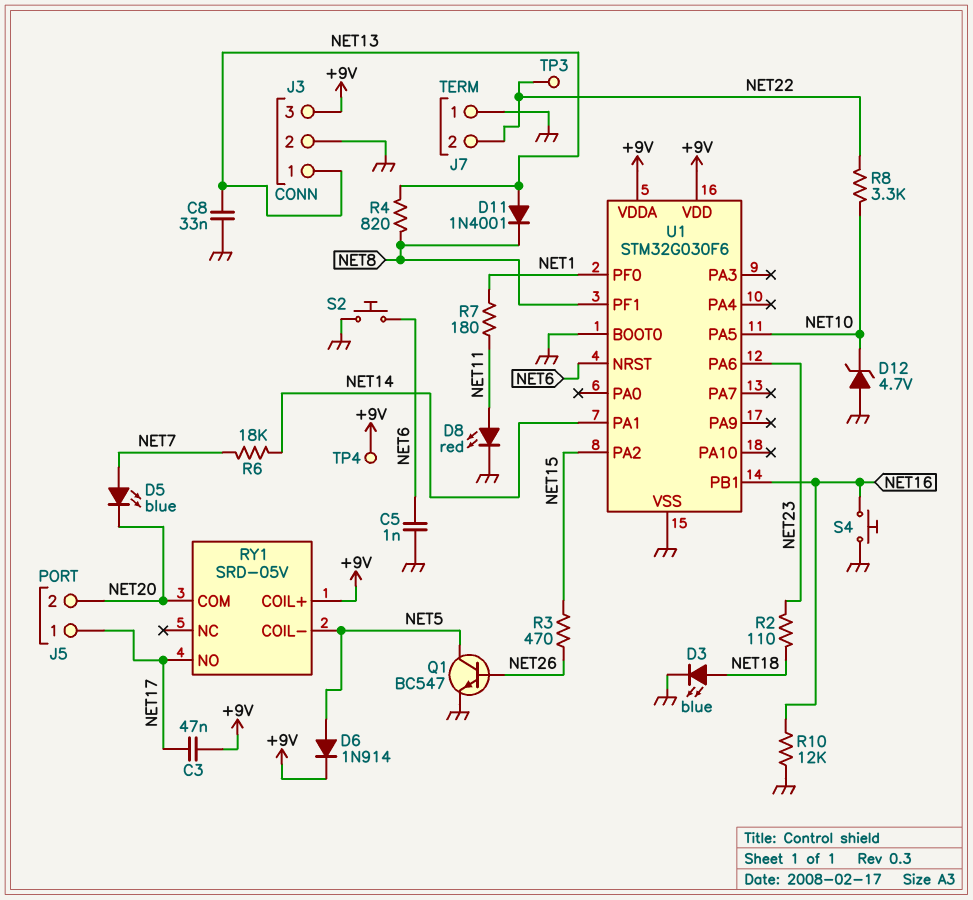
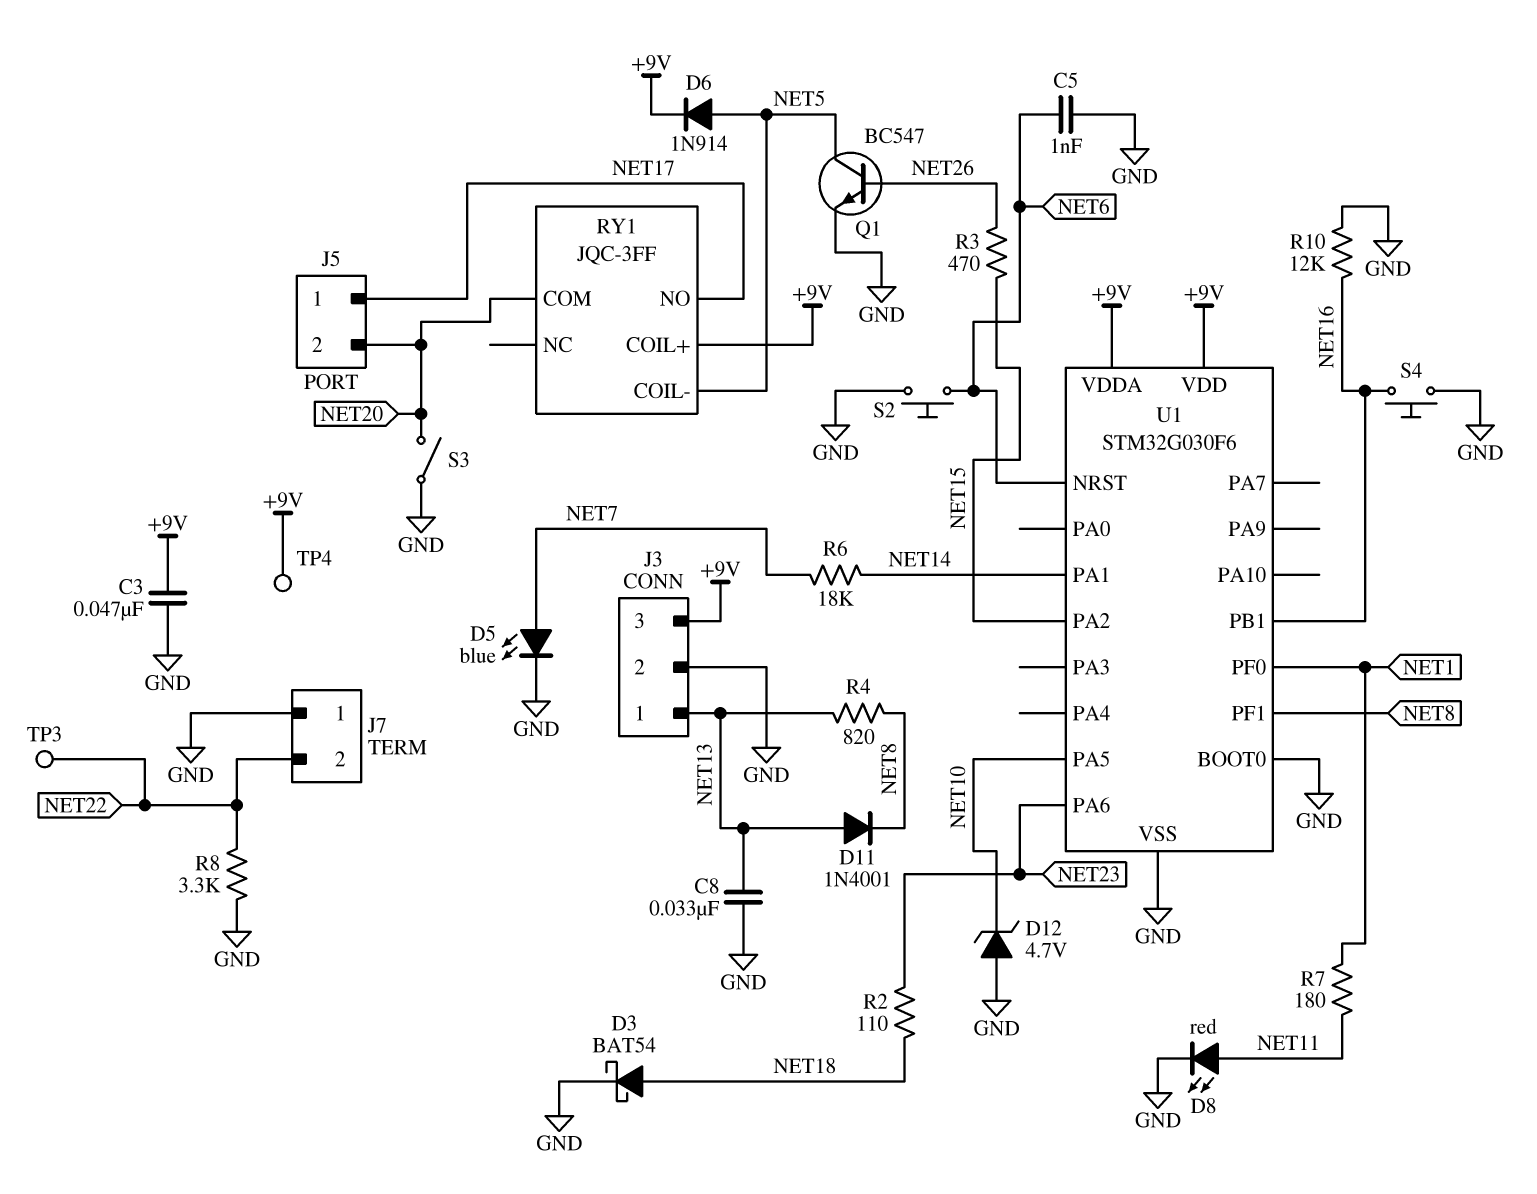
C3: 47nF (+9V, NET17) -> 47nF (+9V, GND)
D3: LED blue (A NET18, K GND) -> schottky BAT54 (A NET18, K GND)
D5: LED blue (A NET7, K NET20) -> LED blue (A NET7, K GND)
R8: 3.3k (NET10, NET22) -> 3.3k (GND, NET22)
RY1: SRD-05V -> JQC-3FF
S3: none -> switch (GND, NET20)

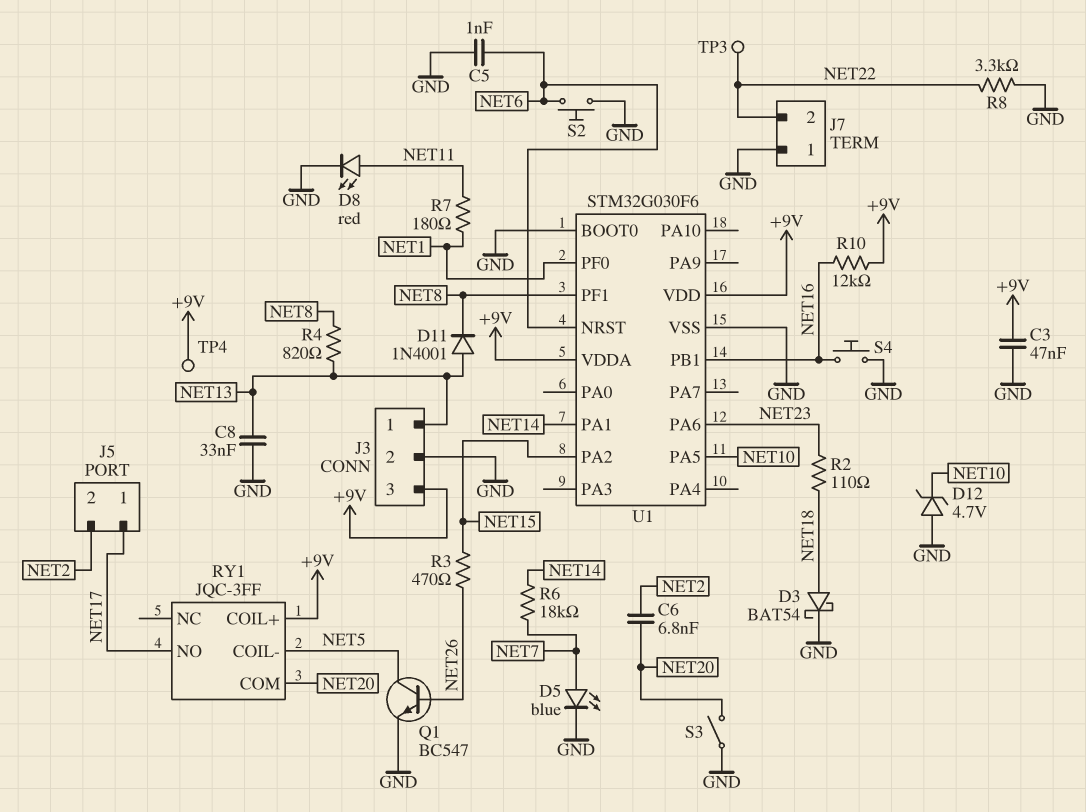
C6: none -> 6.8nF (NET2, NET20)
D6: diode 1N914 (A NET5, K +9V) -> none
J5 pin 2: NET20 -> NET2
R10: 12k (GND, NET16) -> 12k (+9V, NET16)

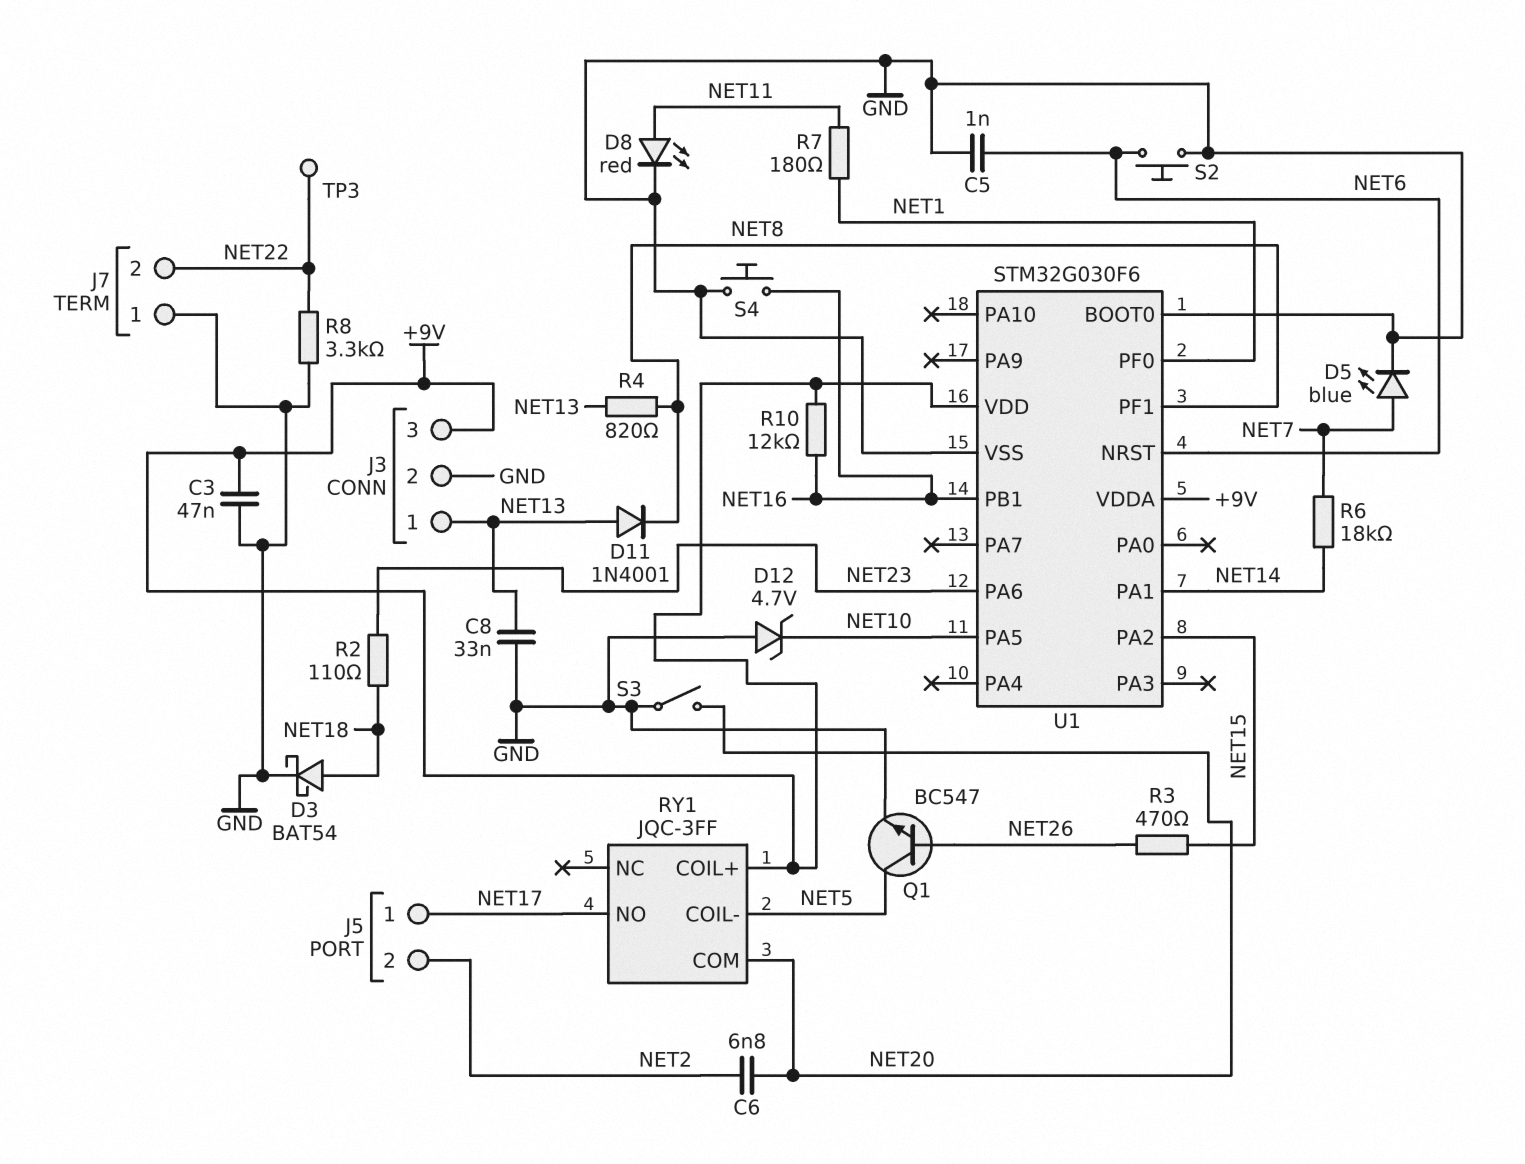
TP4: test point (+9V) -> none

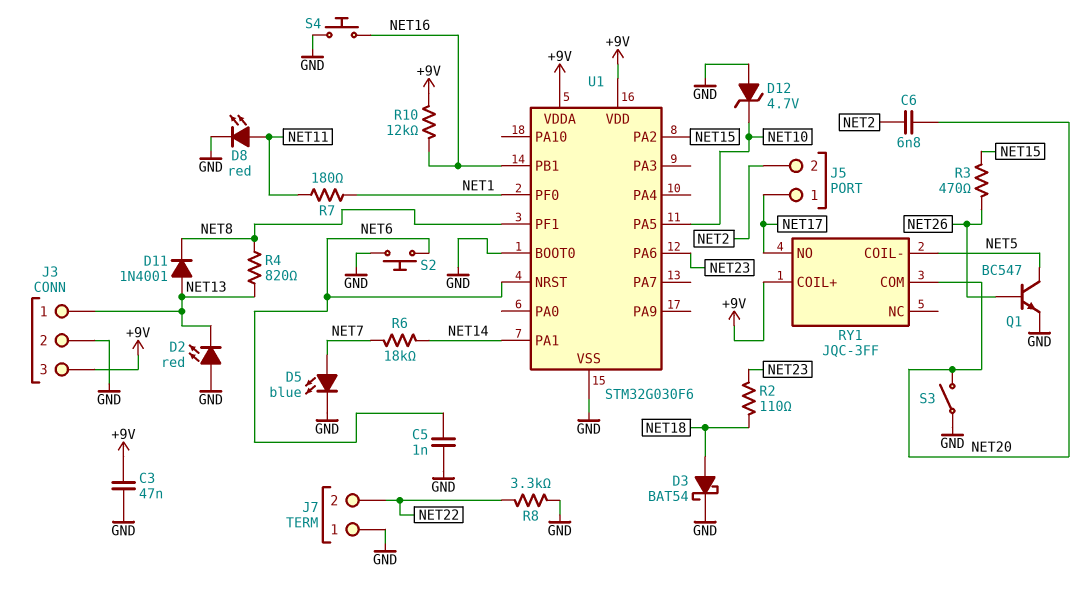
C8: 33nF (GND, NET13) -> none
D2: none -> LED red (A GND, K NET13)
TP3: test point (NET22) -> none

